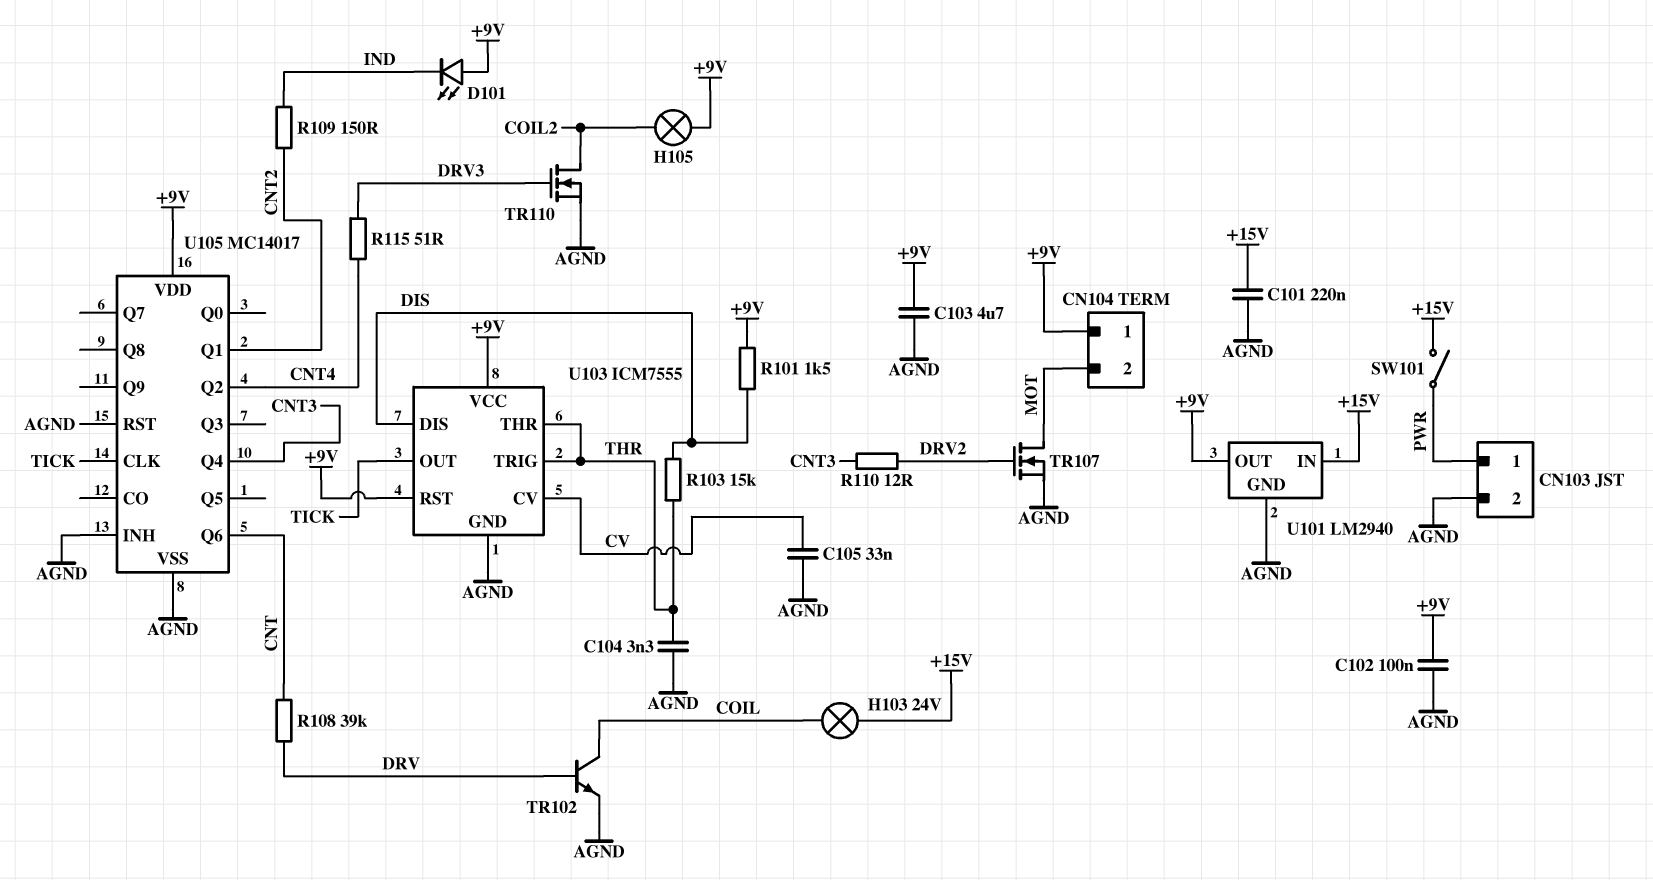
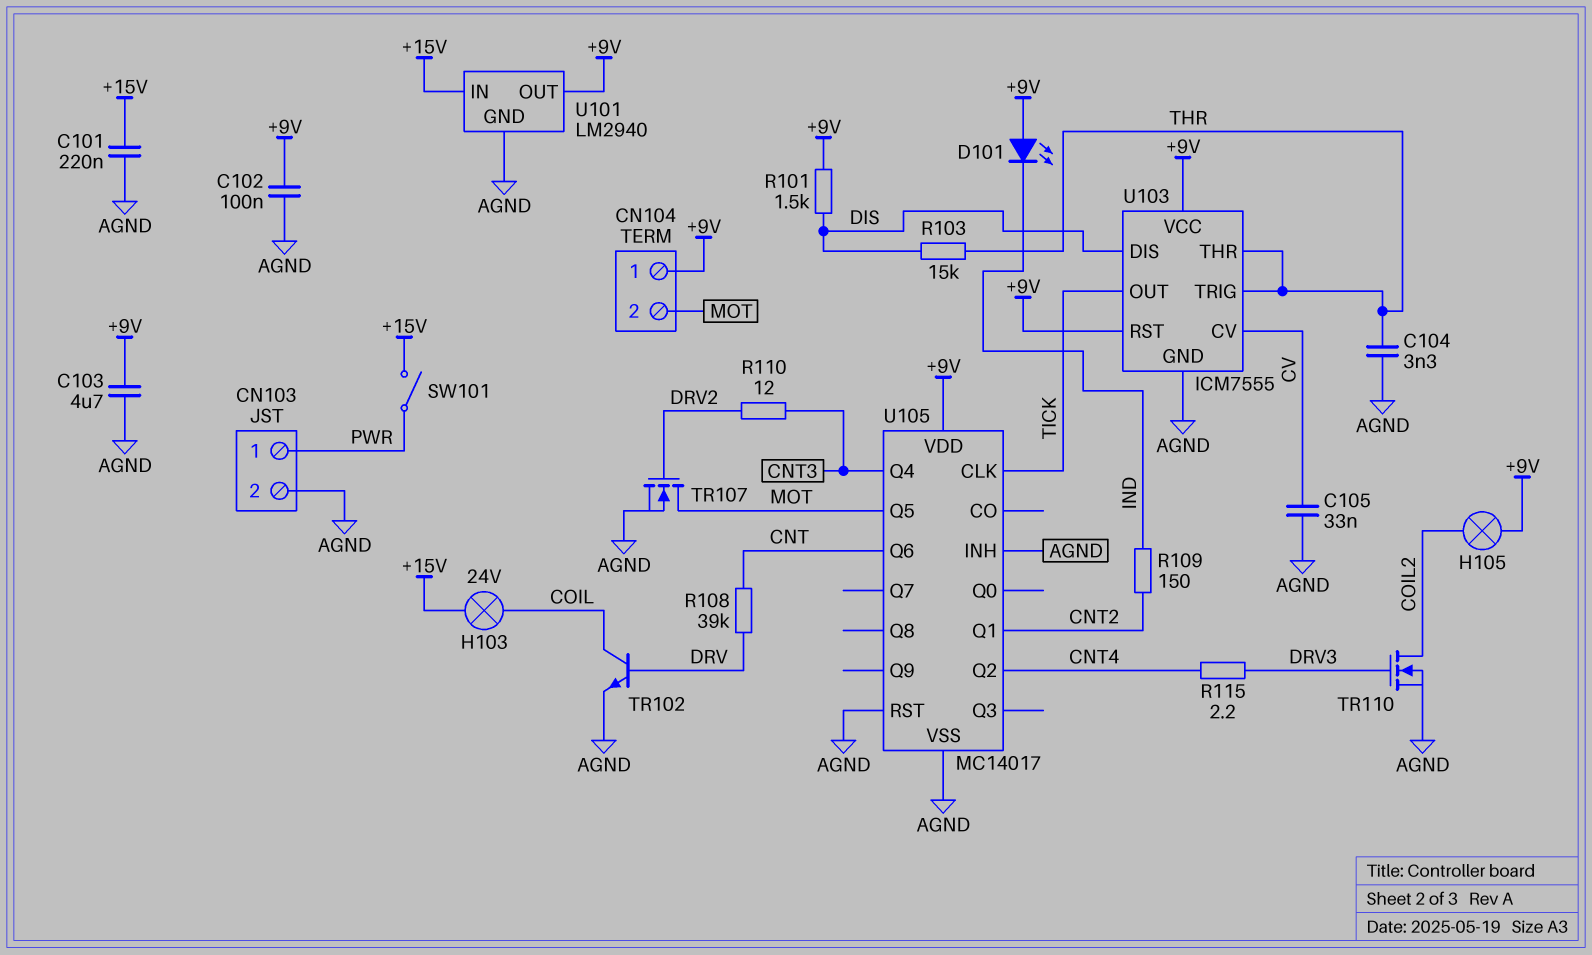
R115: 51 (CNT4, DRV3) -> 2.2 (CNT4, DRV3)
U105 pin Q5: none -> MOT

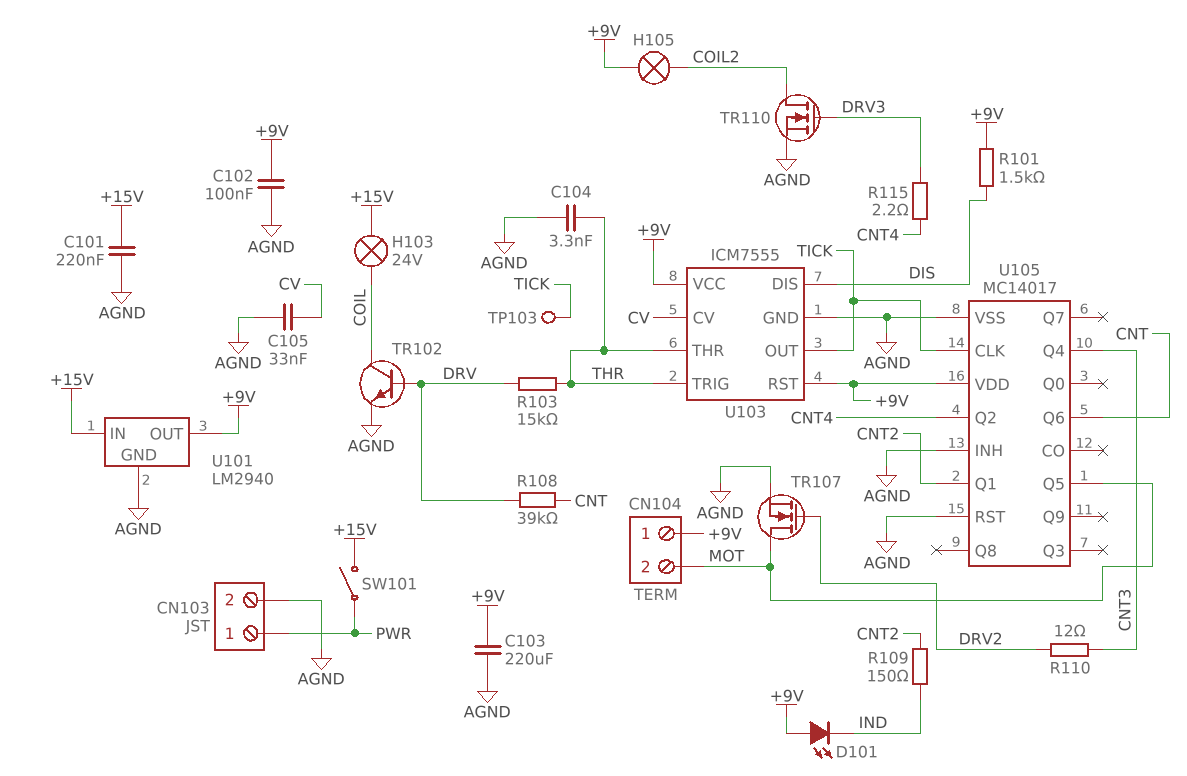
C103: 4.7uF (+9V, AGND) -> 220uF (+9V, AGND)
R103: 15k (DIS, THR) -> 15k (DRV, THR)
TP103: none -> test point (TICK)

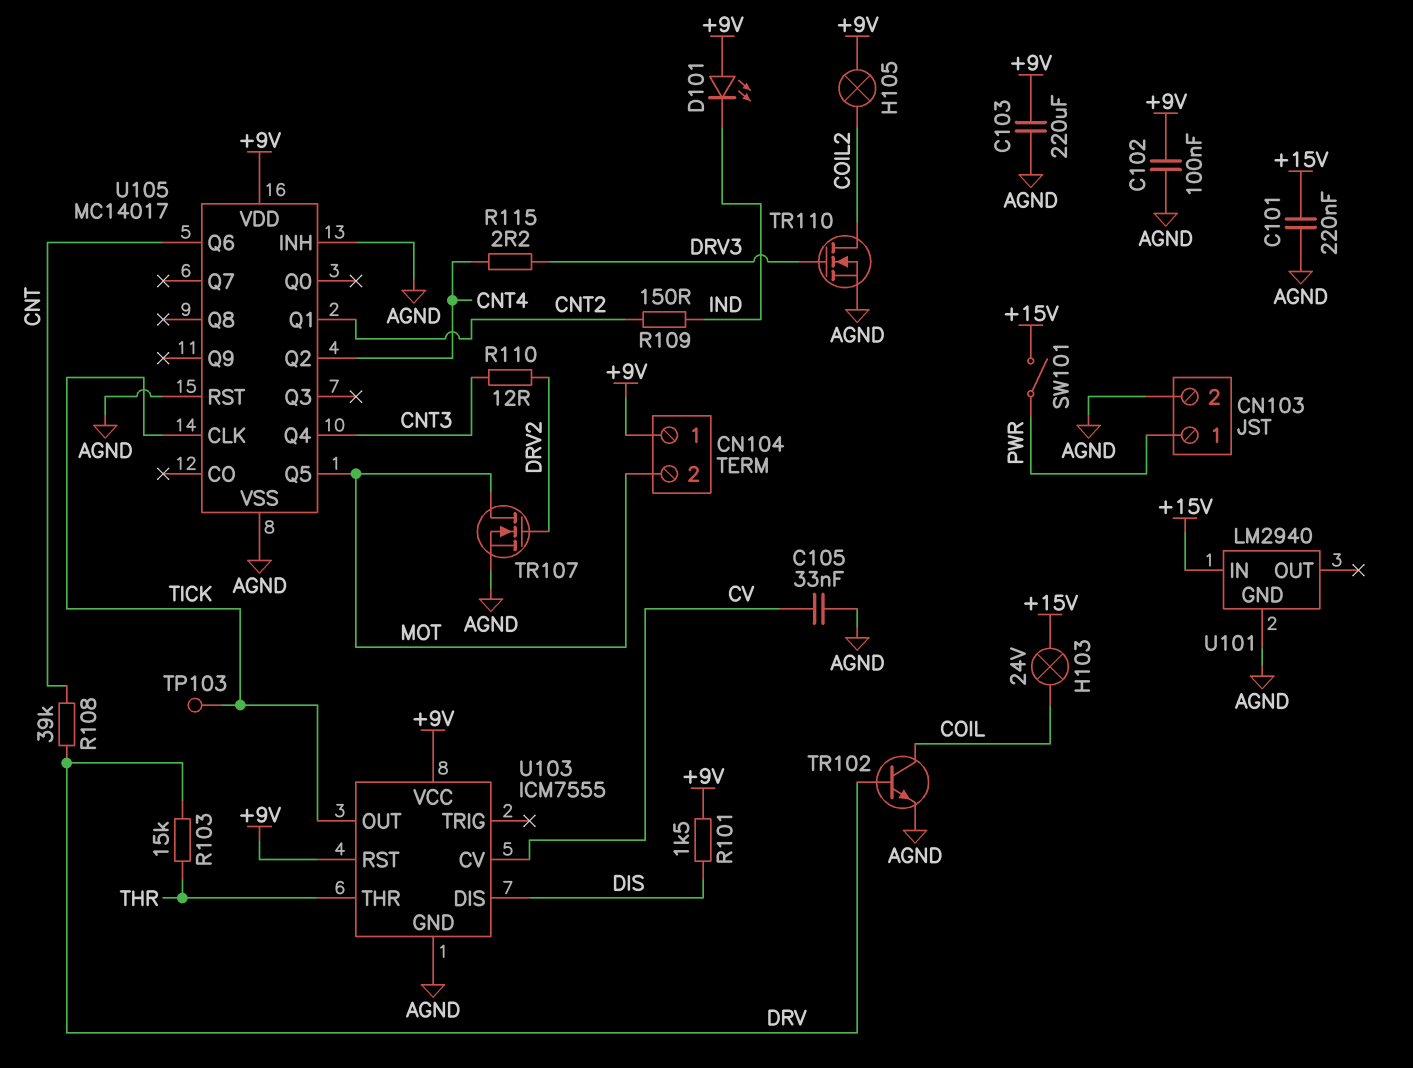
C104: 3.3nF (AGND, THR) -> none
U101 pin OUT: +9V -> none
U103 pin TRIG: THR -> none

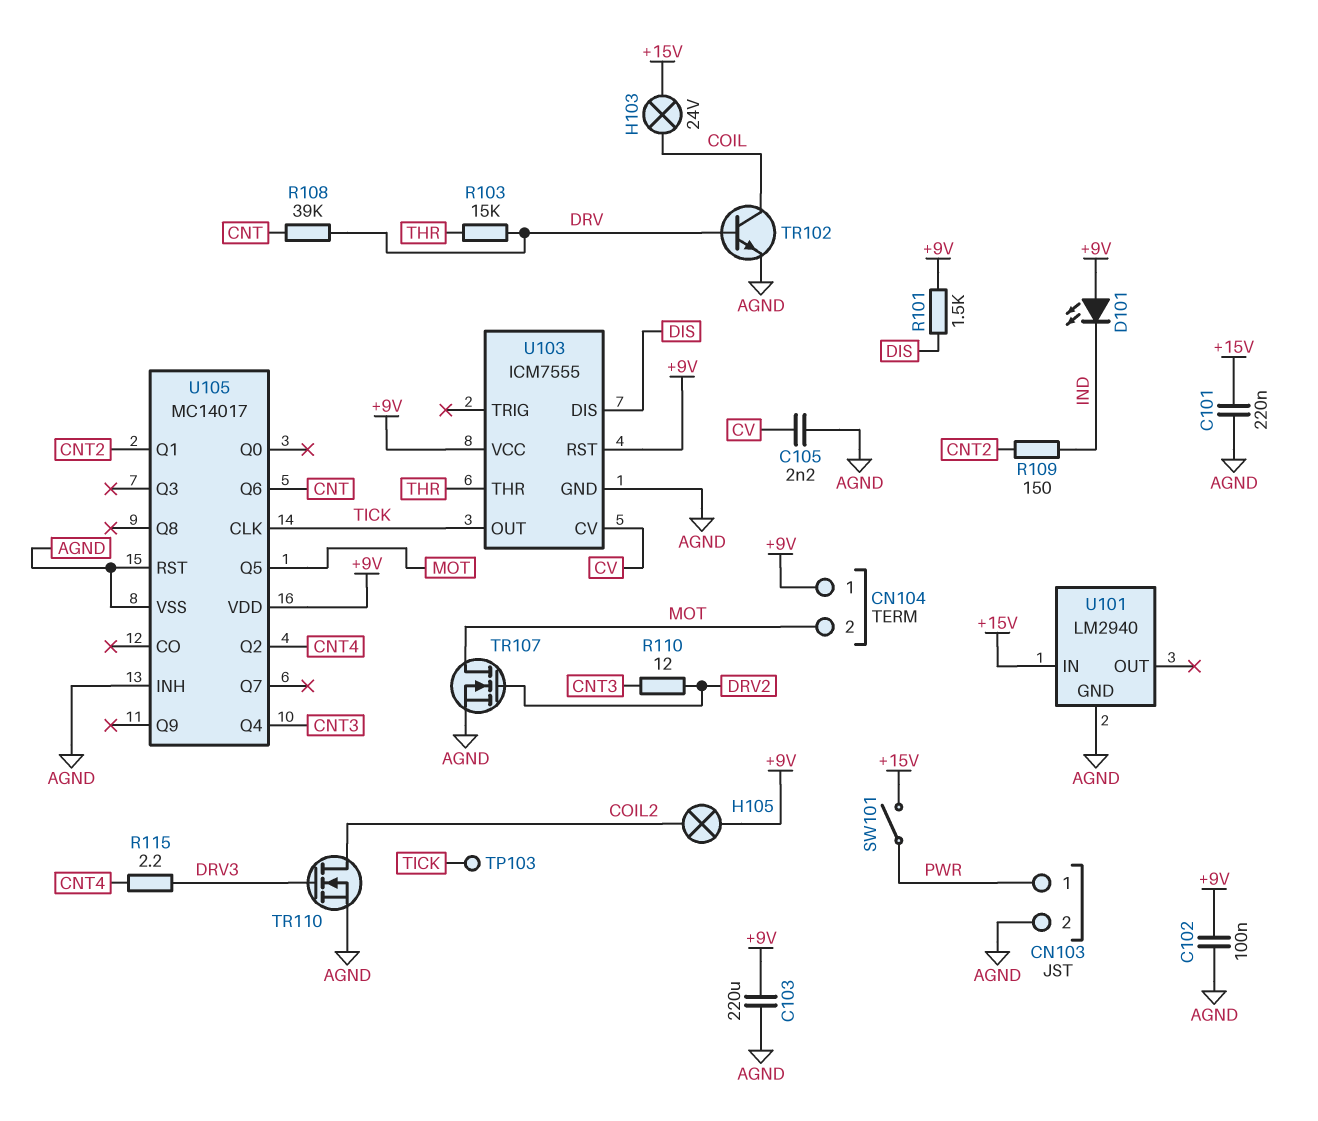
C105: 33nF (AGND, CV) -> 2.2nF (AGND, CV)

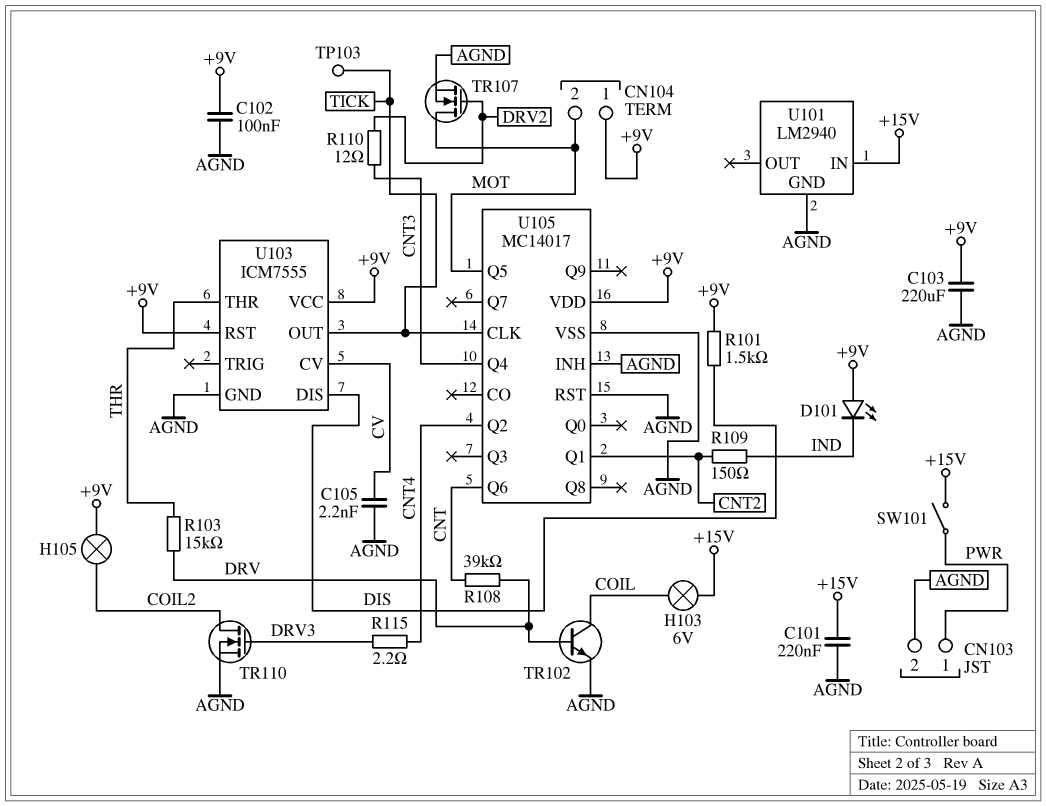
H103: lamp 24V (+15V, COIL) -> lamp 6V (+15V, COIL)

